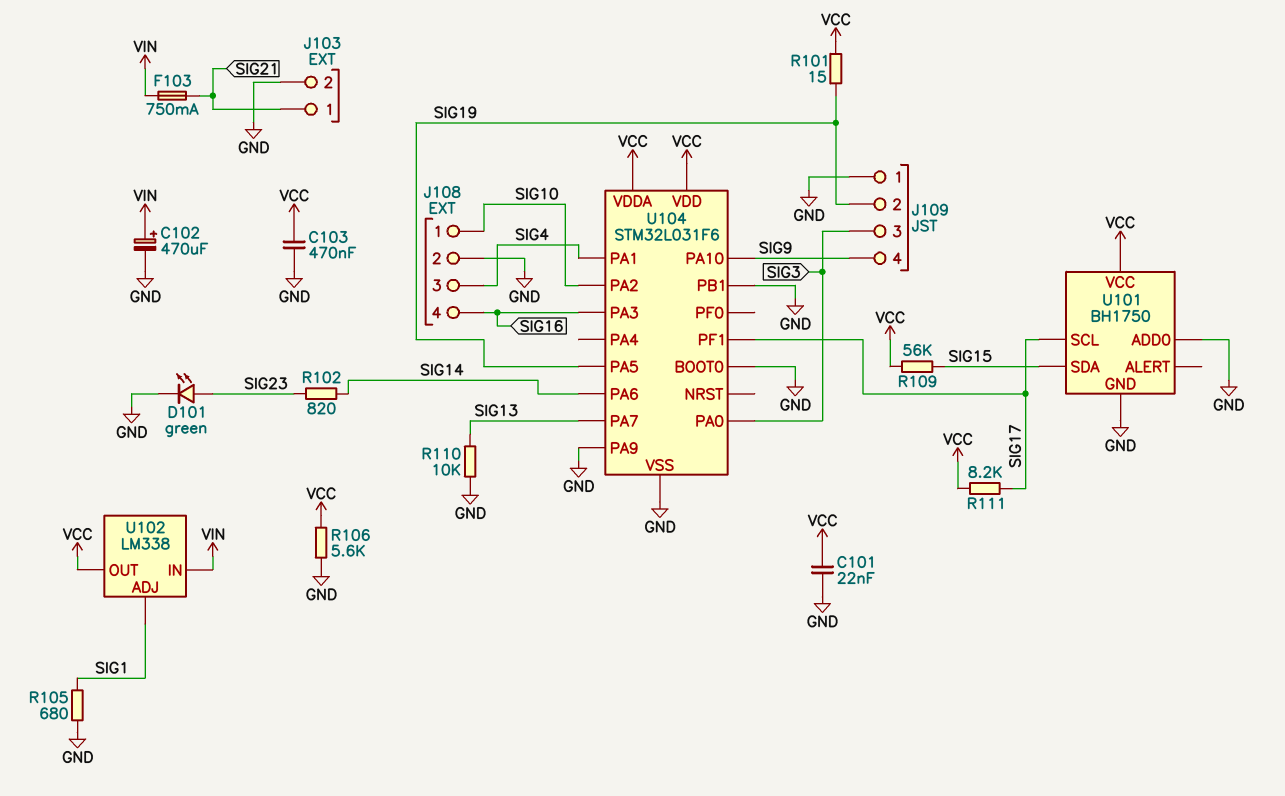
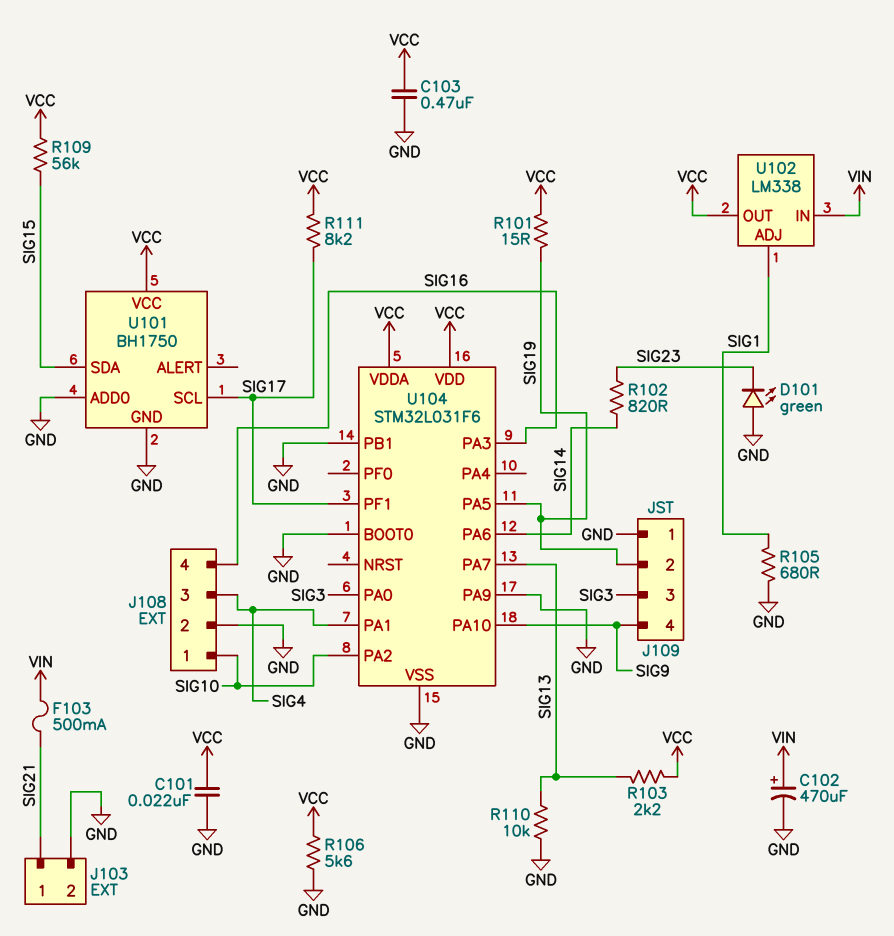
D101: LED green (A SIG23, K GND) -> LED green (A GND, K SIG23)
F103: 750mA (SIG21, VIN) -> 500mA (SIG21, VIN)
R103: none -> 2.2k (SIG13, VCC)

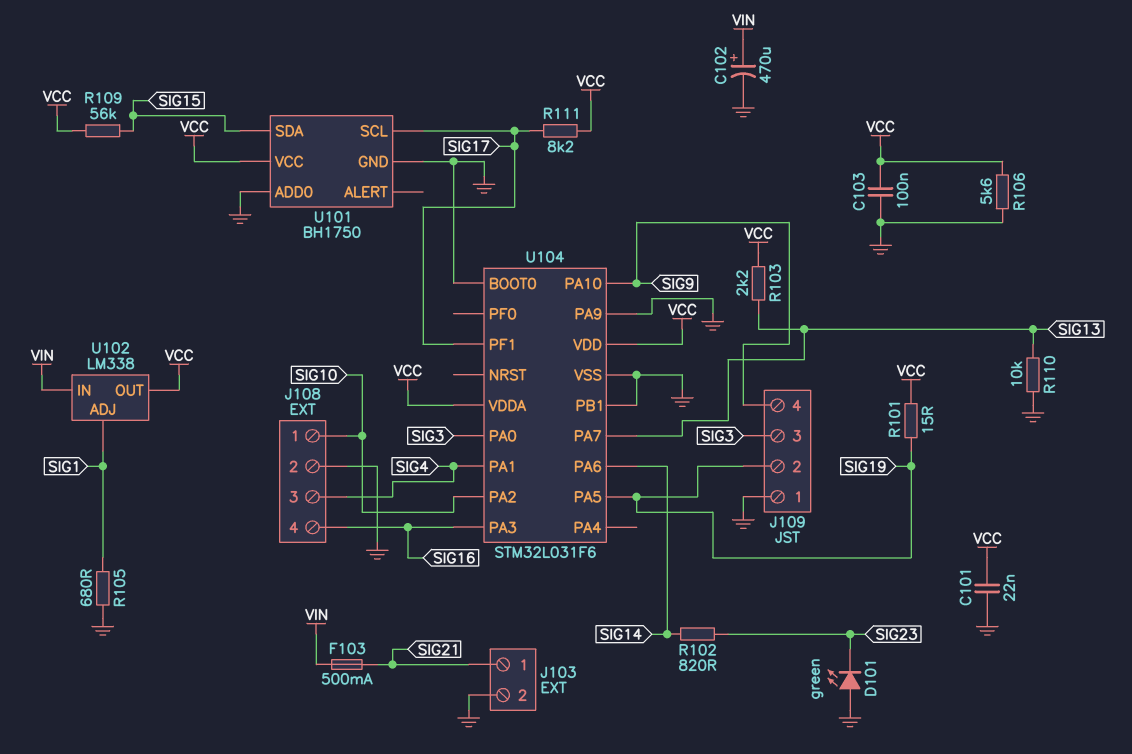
C103: 470nF (GND, VCC) -> 100nF (GND, VCC)

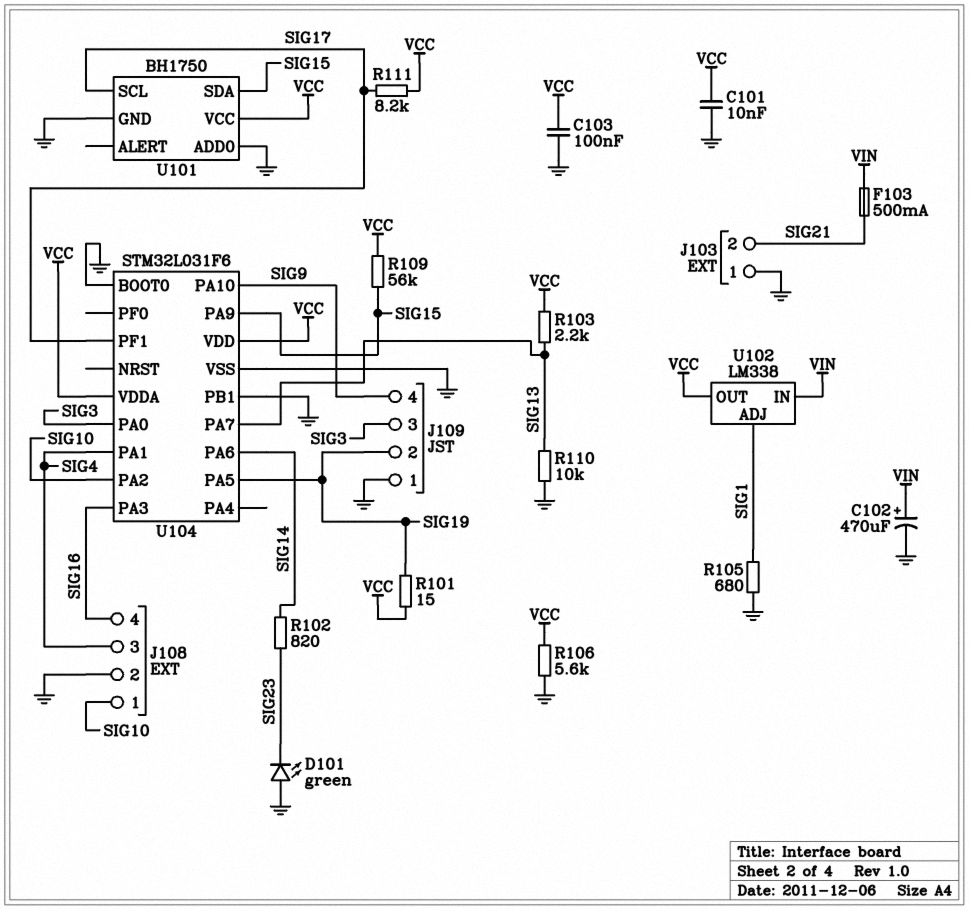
C101: 22nF (GND, VCC) -> 10nF (GND, VCC)
J103 pin 1: SIG21 -> GND
J103 pin 2: GND -> SIG21
U104 pin PA9: GND -> SIG15

